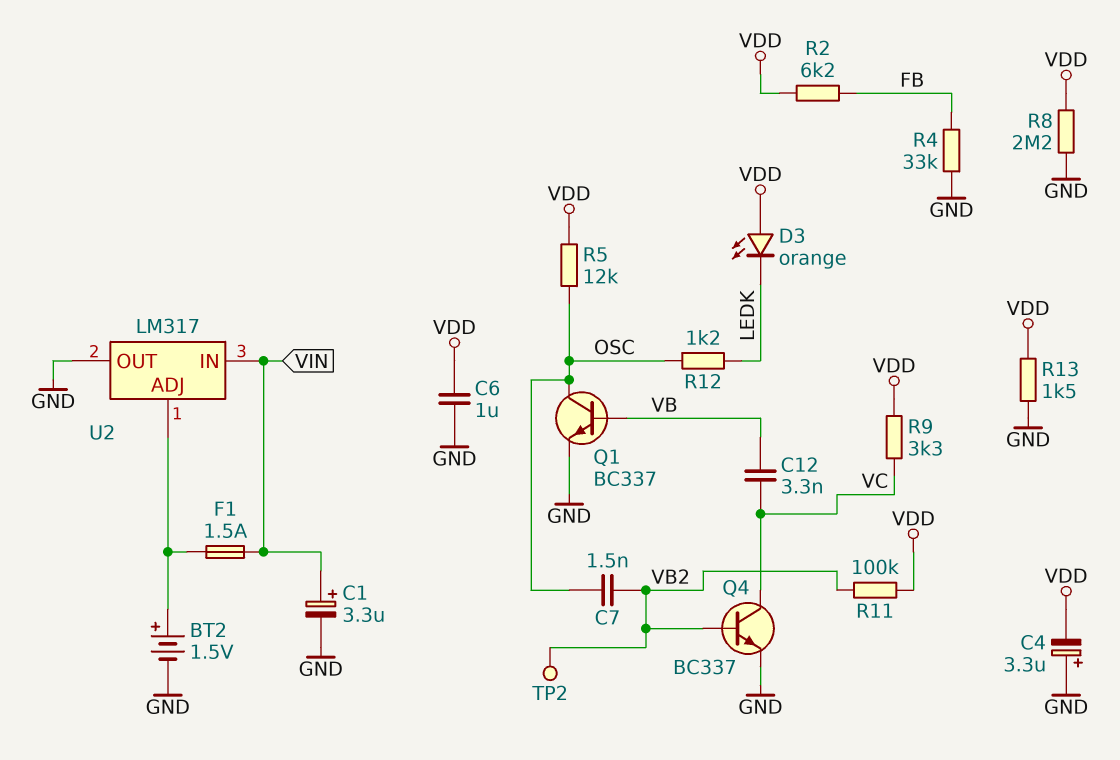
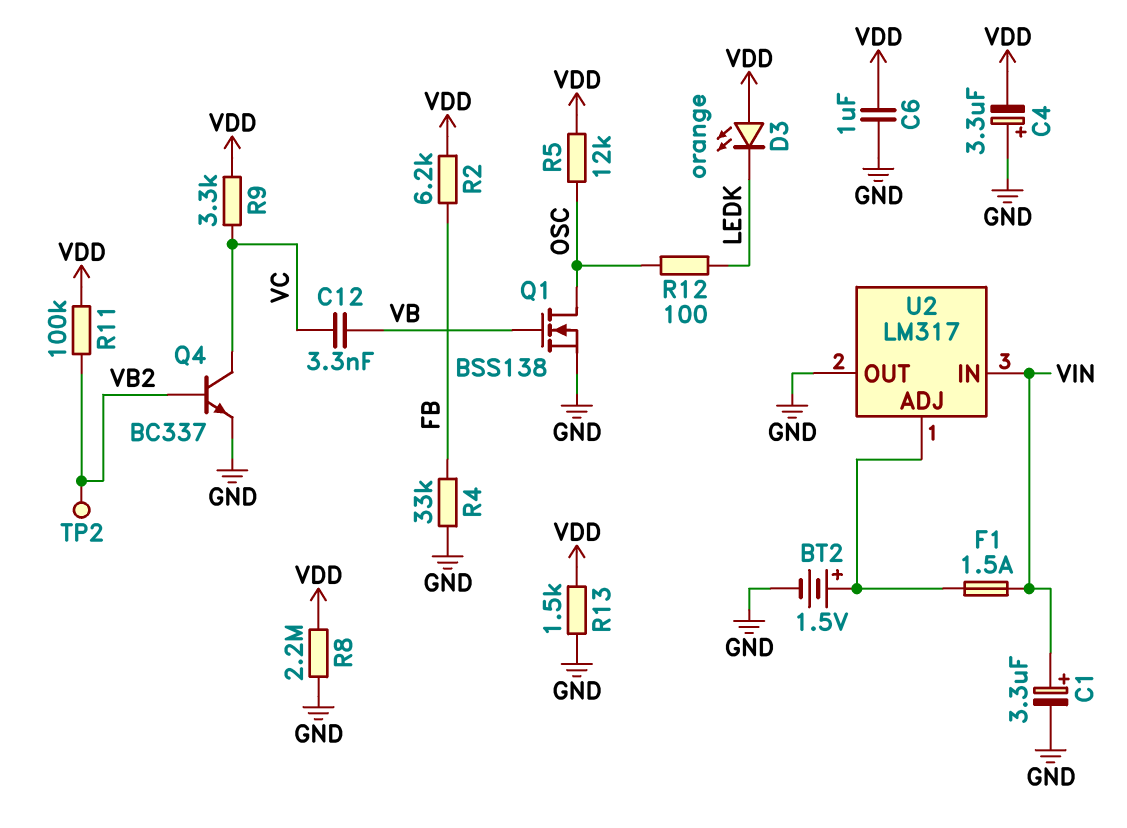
C7: 1.5nF (OSC, VB2) -> none
Q1: NPN BC337 (B VB, C OSC, E GND) -> NMOS BSS138 (G VB, D OSC, S GND)
R12: 1.2k (LEDK, OSC) -> 100 (LEDK, OSC)

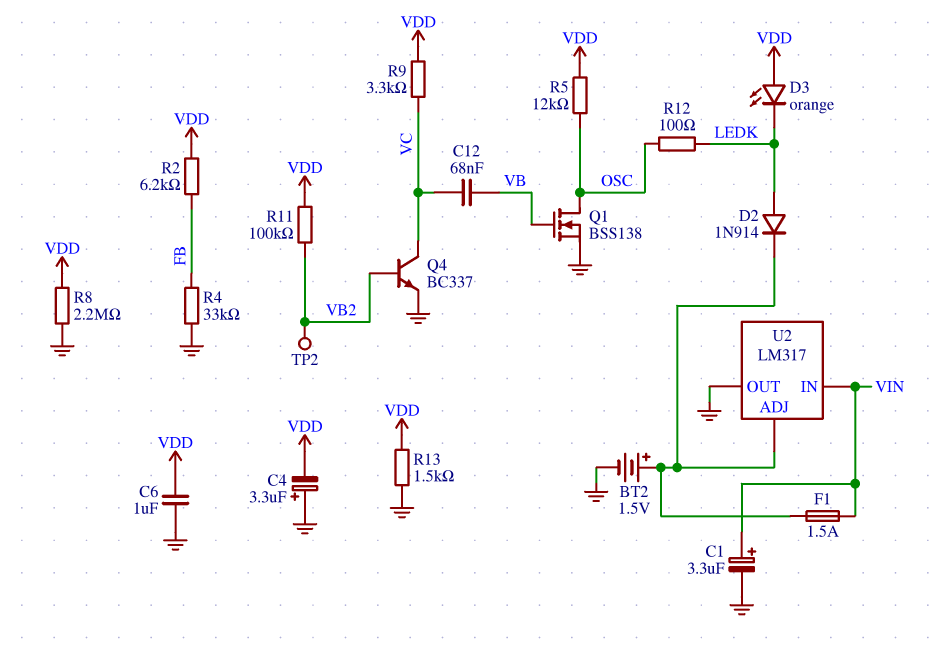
C12: 3.3nF (VB, VC) -> 68nF (VB, VC)
D2: none -> diode 1N914 (A LEDK, K U2/ADJ)

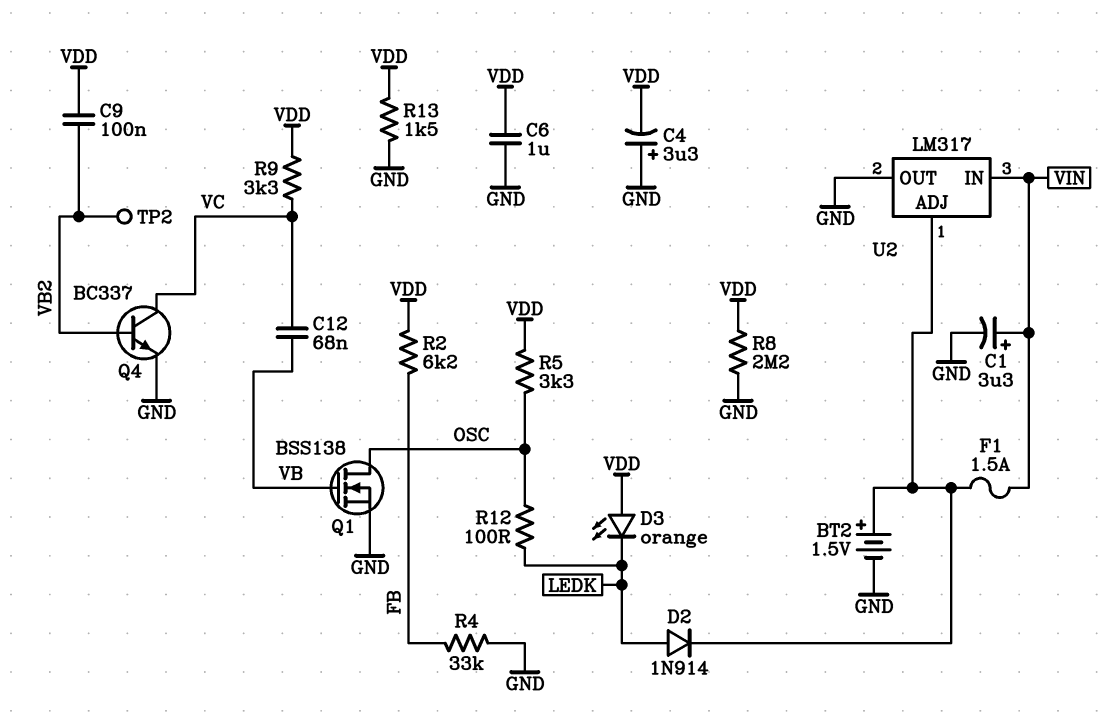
C9: none -> 100nF (VB2, VDD)
R5: 12k (OSC, VDD) -> 3.3k (OSC, VDD)
R11: 100k (VB2, VDD) -> none

